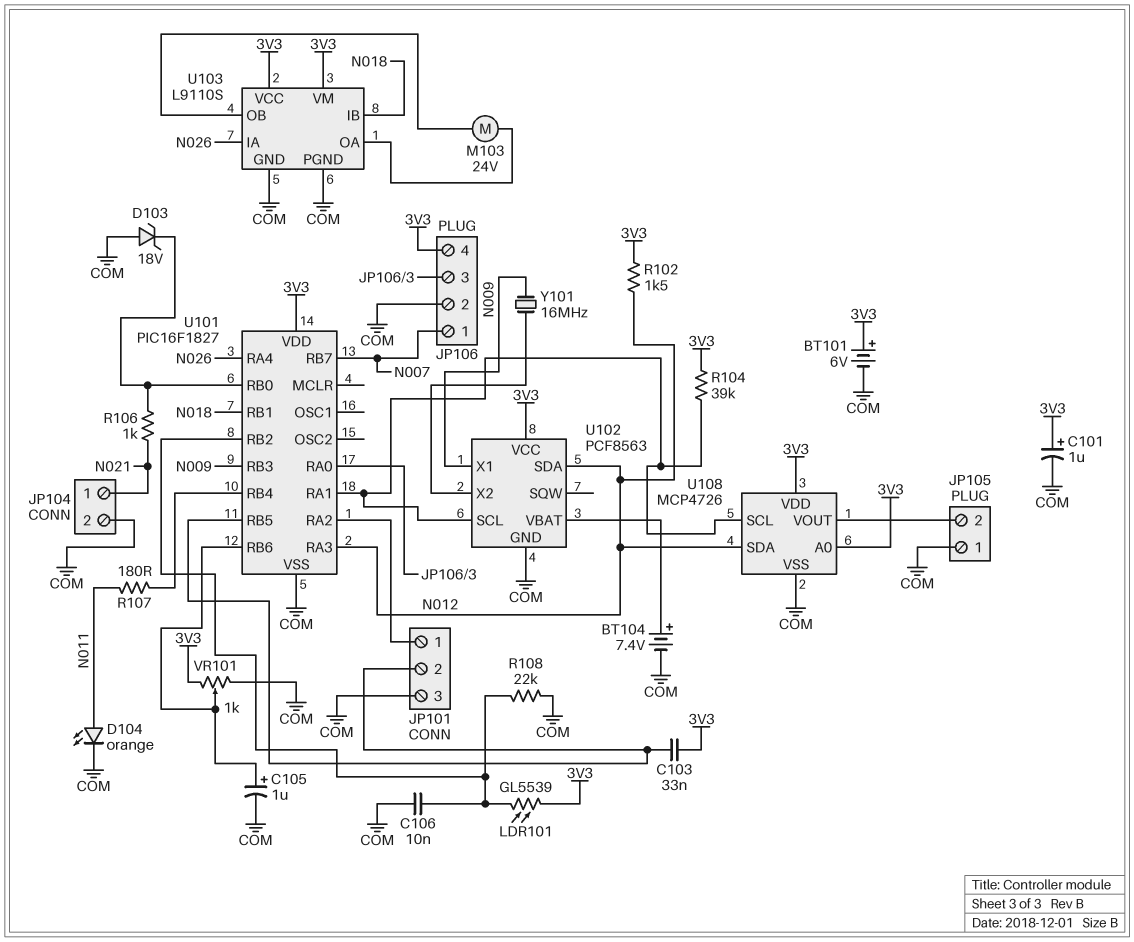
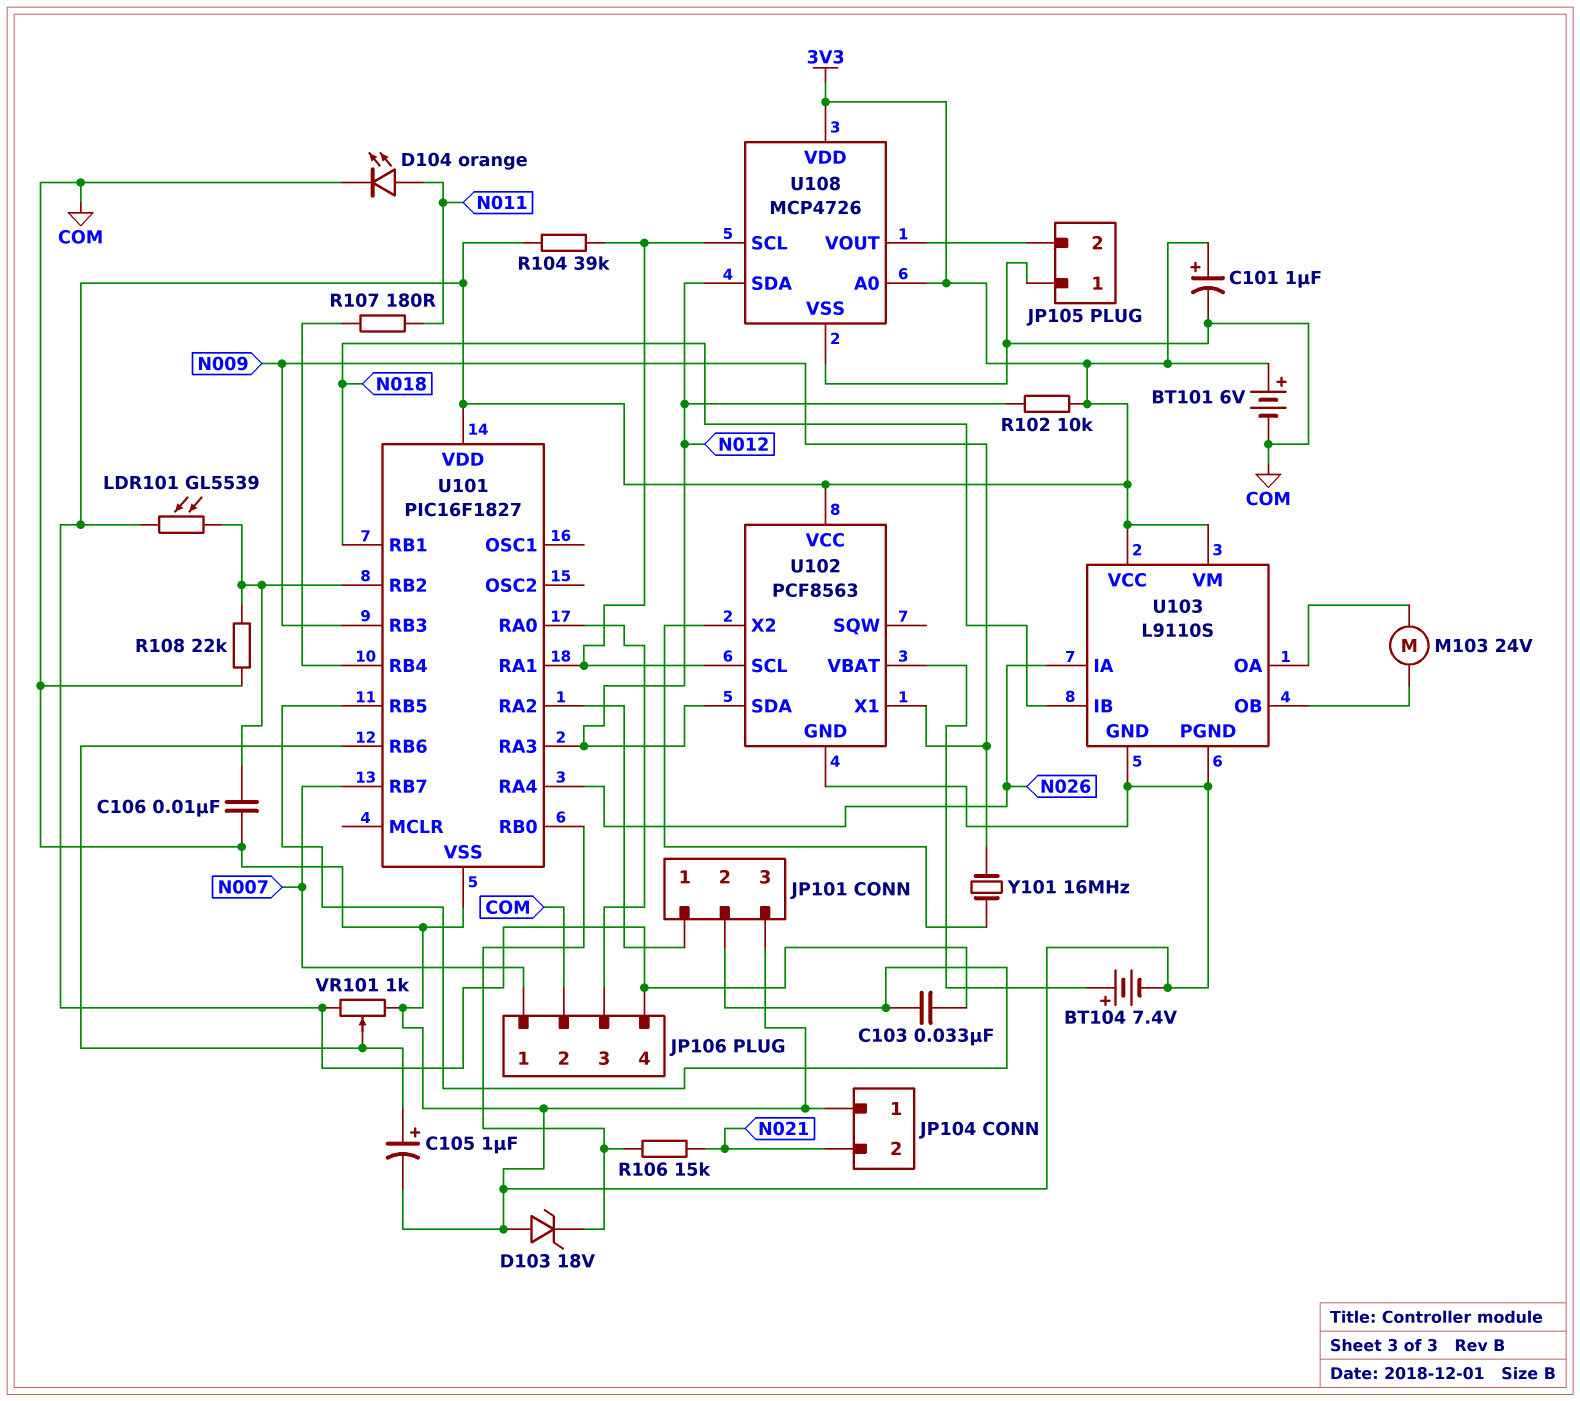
JP104 pin 1: N021 -> COM
JP104 pin 2: COM -> N021
R102: 1.5k (3V3, N012) -> 10k (3V3, N012)
R106: 1k (N021, U101/RB0) -> 15k (N021, U101/RB0)

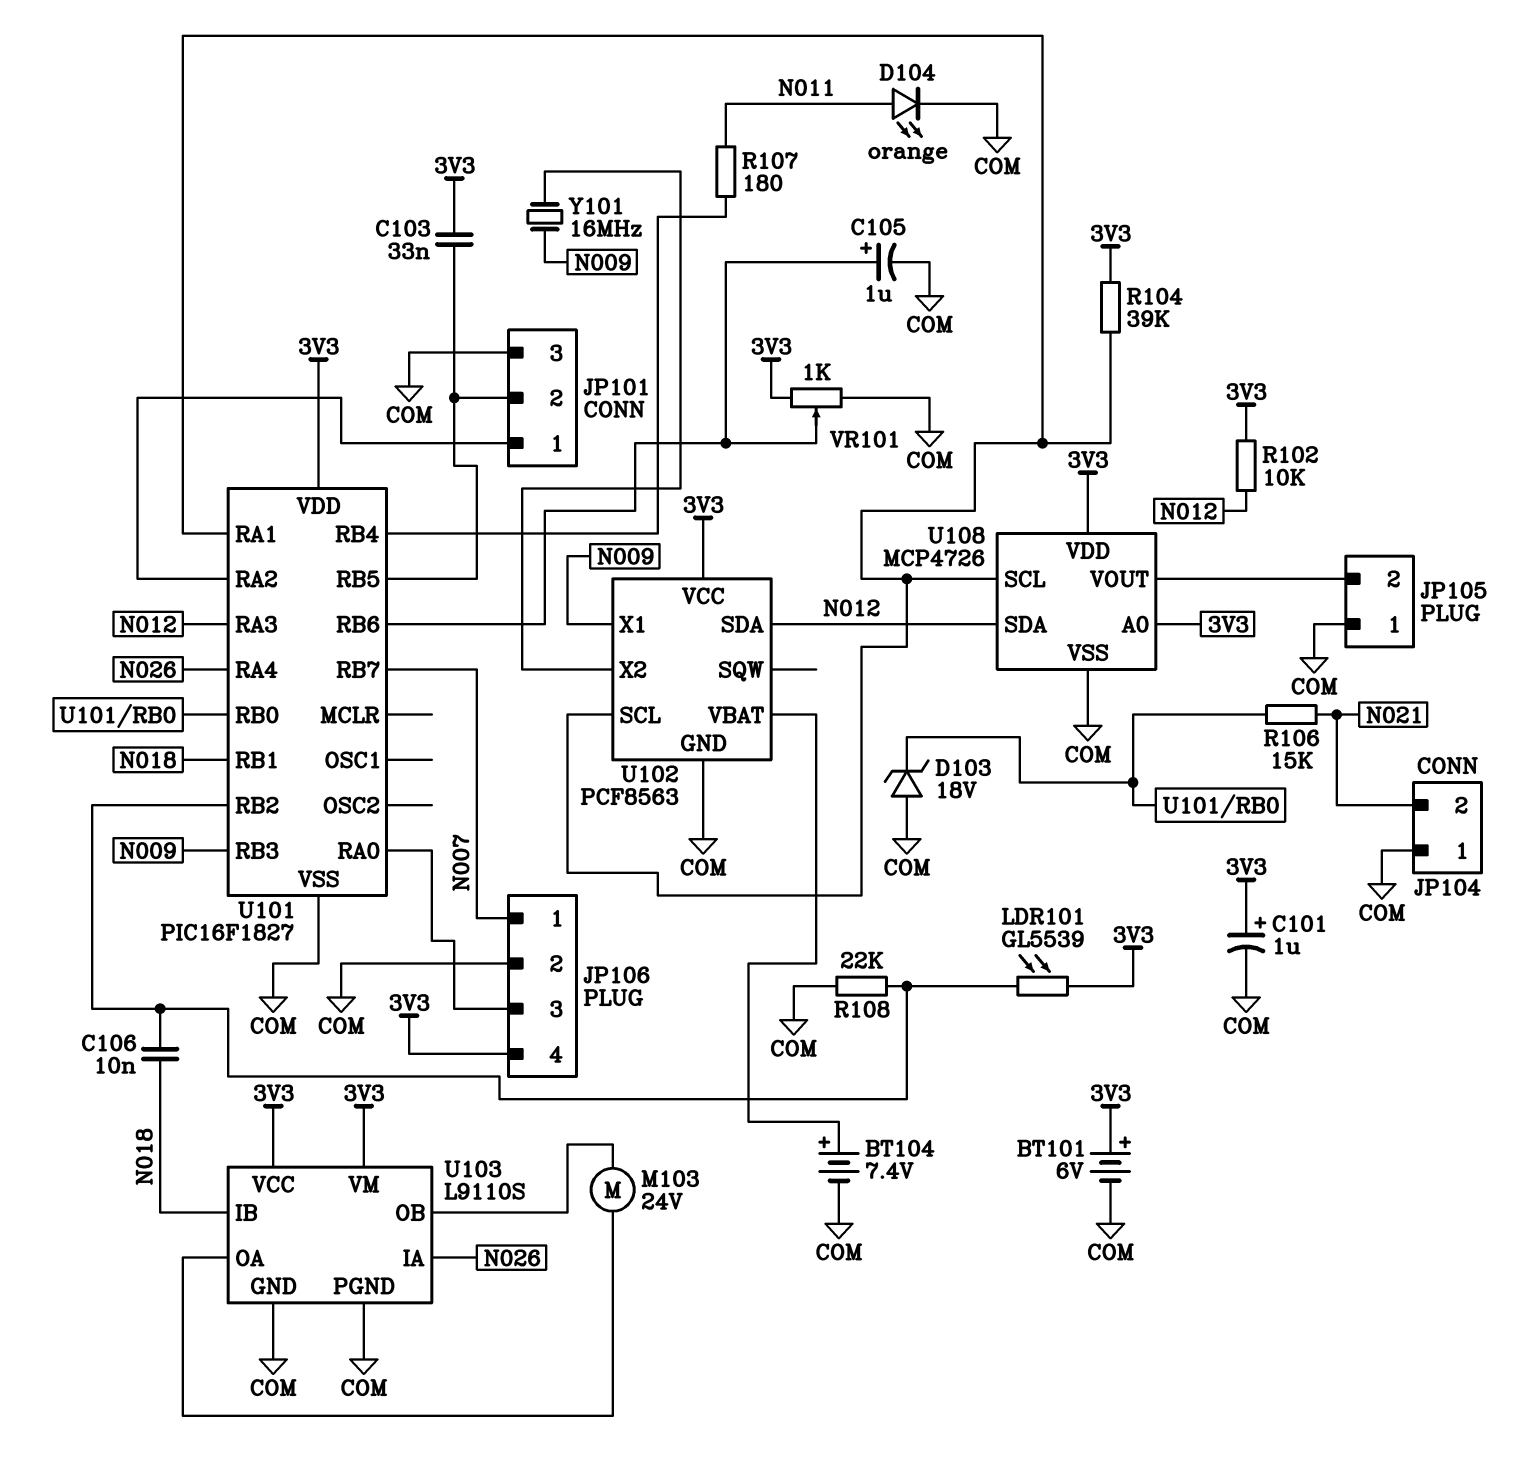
C106: 10nF (COM, U101/RB2) -> 10nF (N018, U101/RB2)

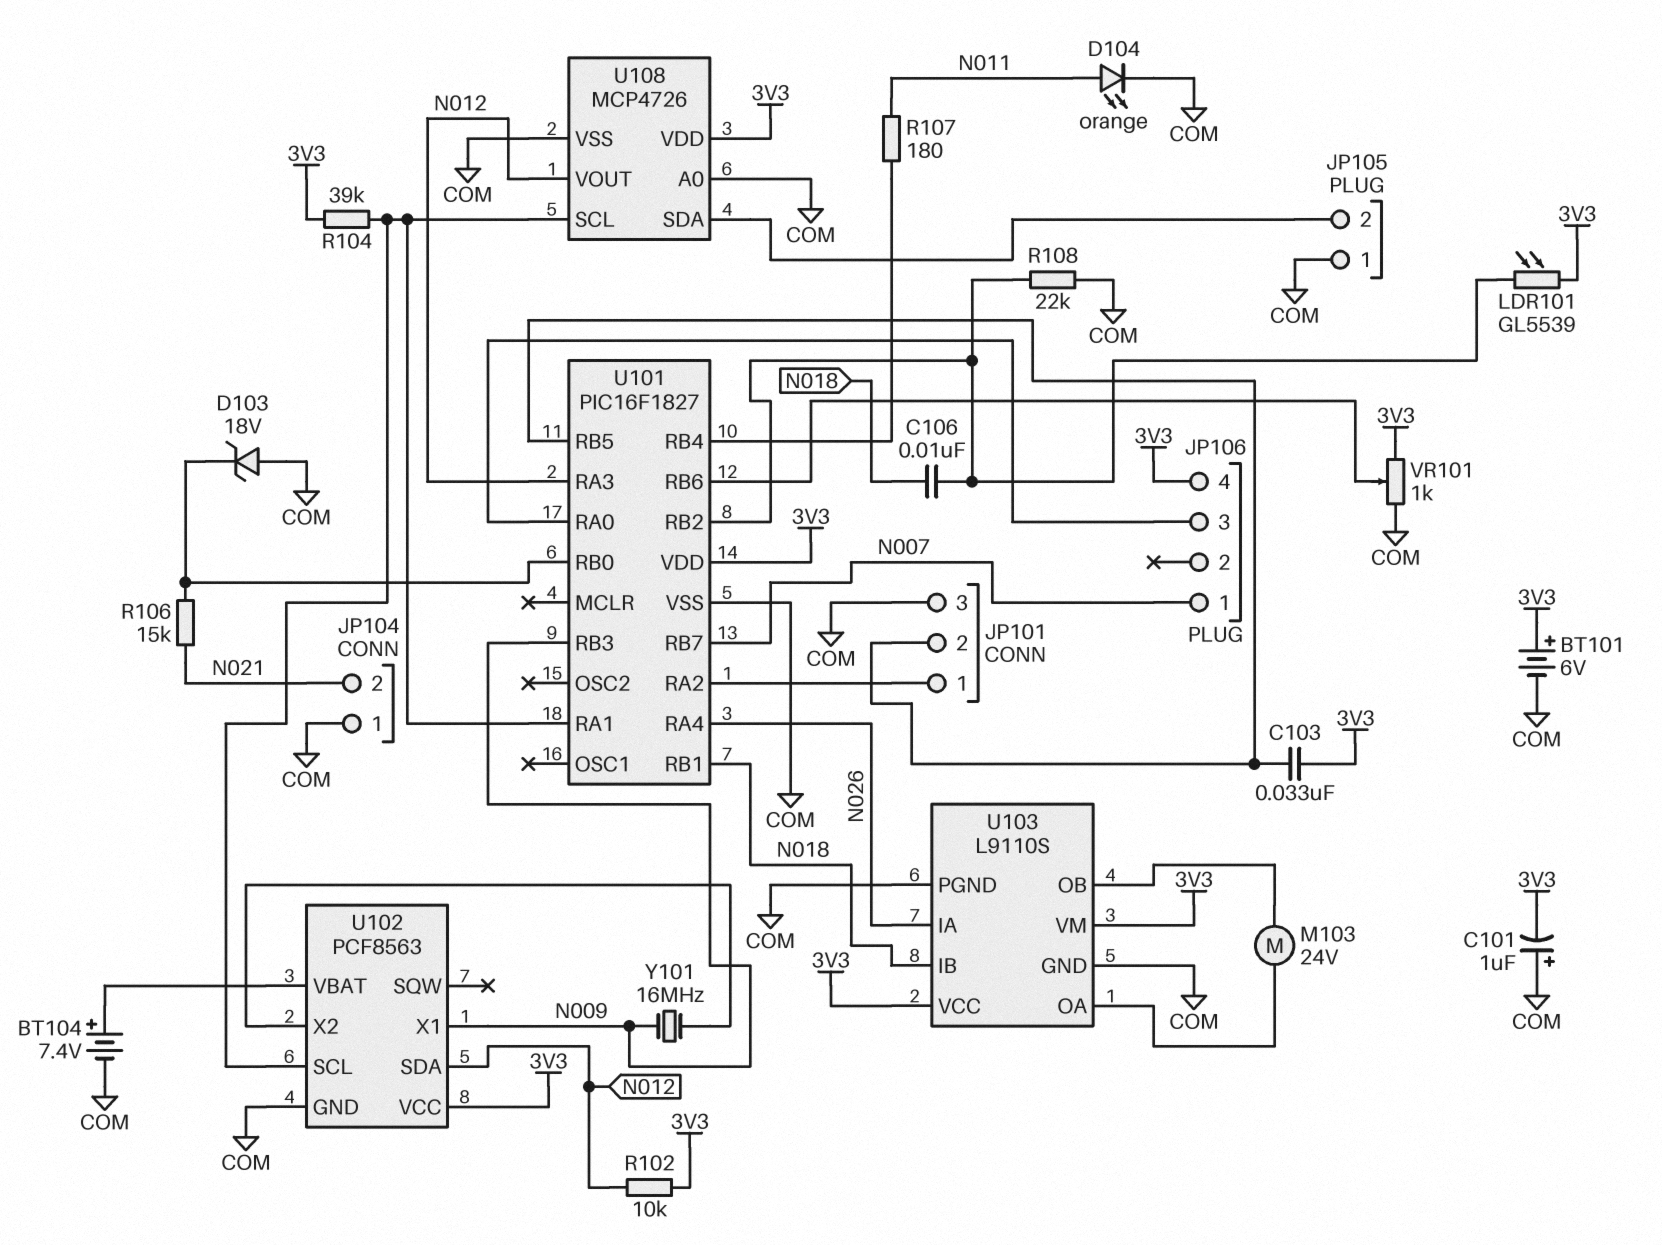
C101: 1uF (plus 3V3, minus COM) -> 1uF (plus COM, minus 3V3)
C105: 1uF (plus U101/RB6, minus COM) -> none
JP106 pin 2: COM -> none
U108 pin A0: 3V3 -> COM
U108 pin SDA: N012 -> JP105/2
U108 pin VOUT: JP105/2 -> N012

